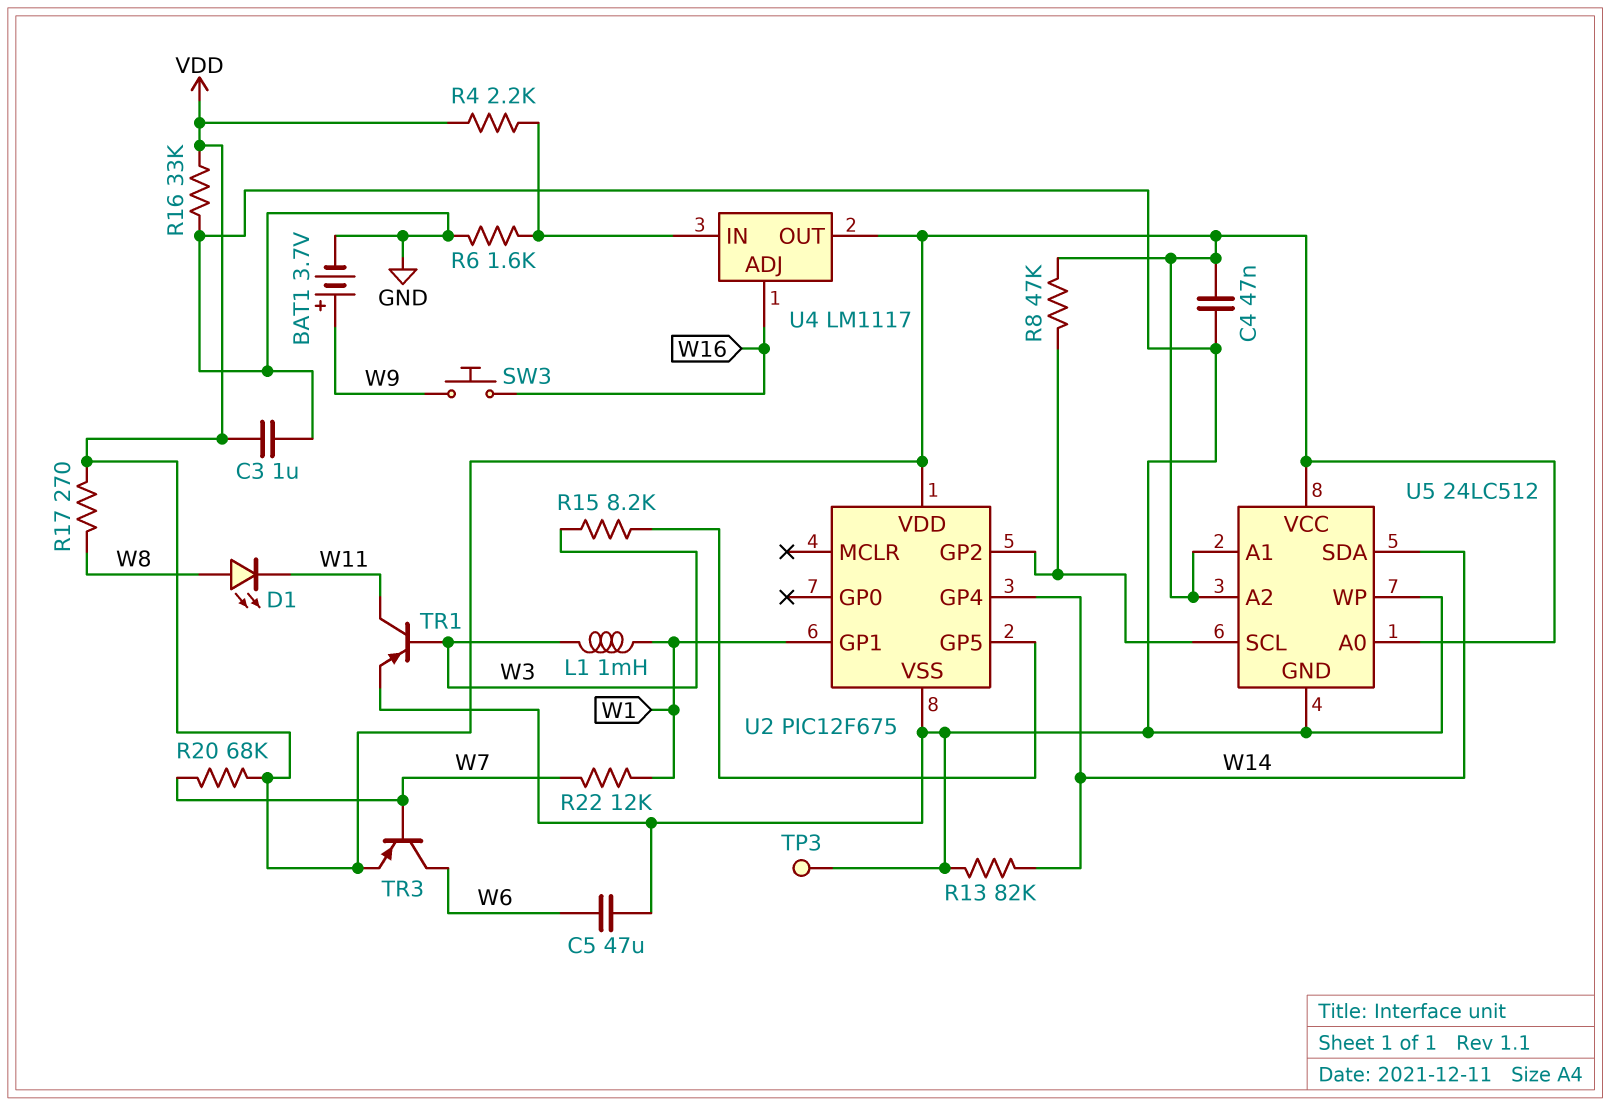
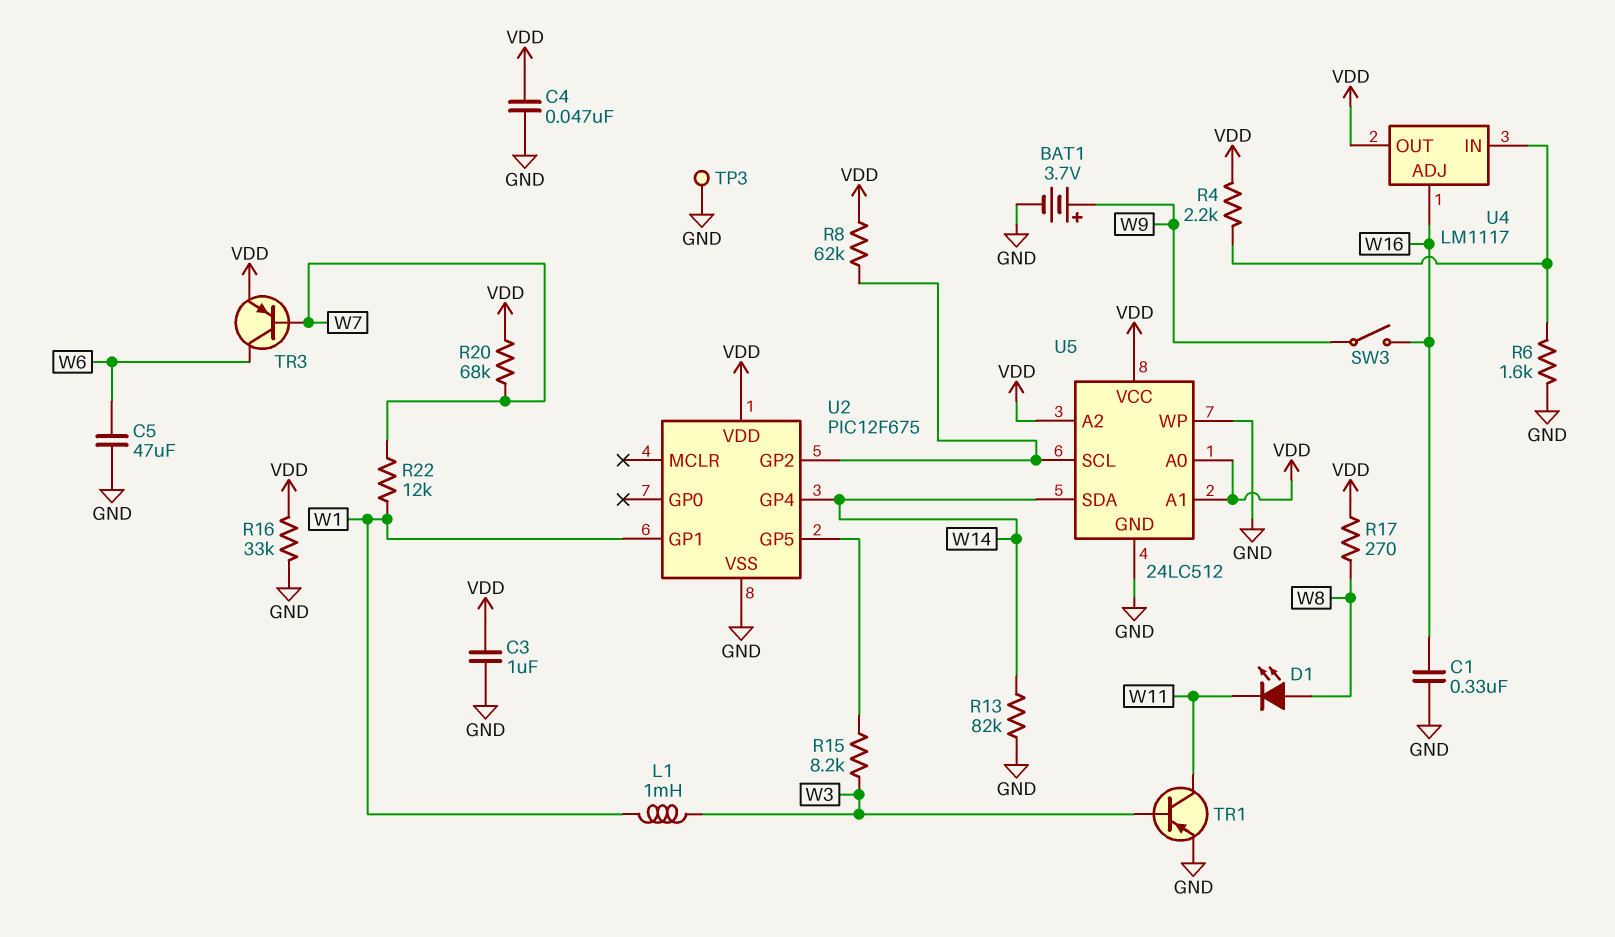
C1: none -> 330nF (GND, W16)
R8: 47k (U2/GP2, VDD) -> 62k (U2/GP2, VDD)
SW3: button (W9, W16) -> switch (W9, W16)

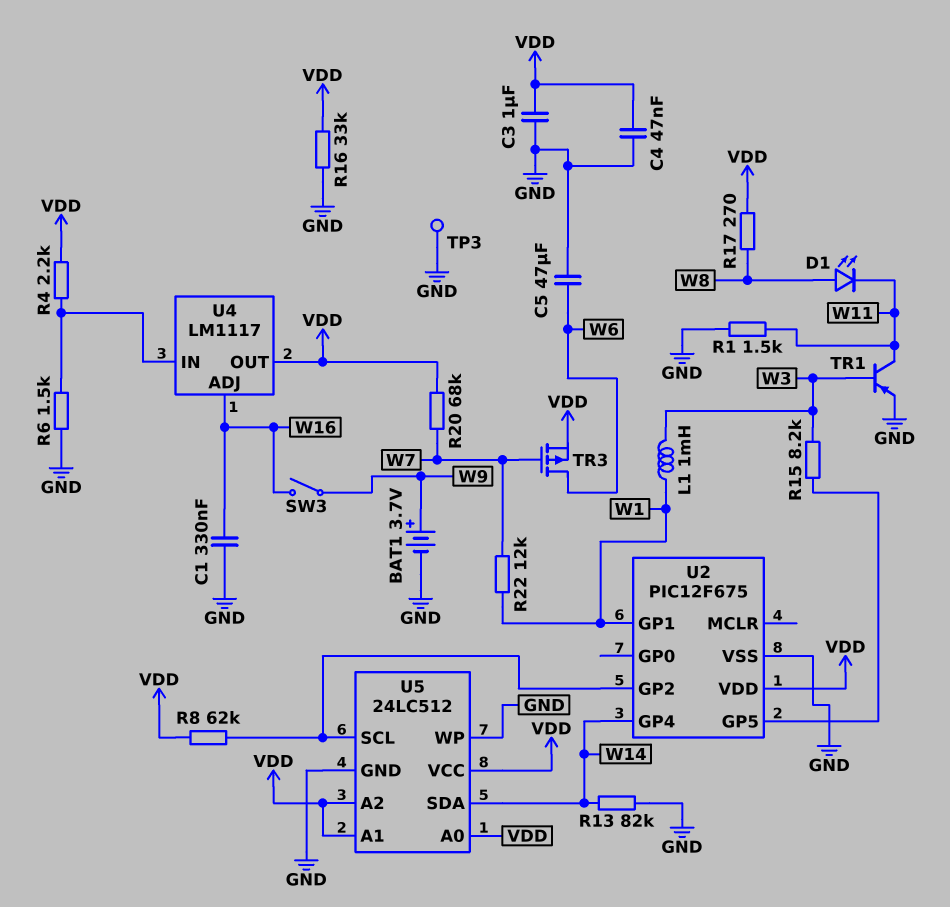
R1: none -> 1.5k (GND, W11)
R6: 1.6k (GND, U4/IN) -> 1.5k (GND, U4/IN)
TR3: PNP (B W7, C W6, E VDD) -> PMOS (G W7, D W6, S VDD)

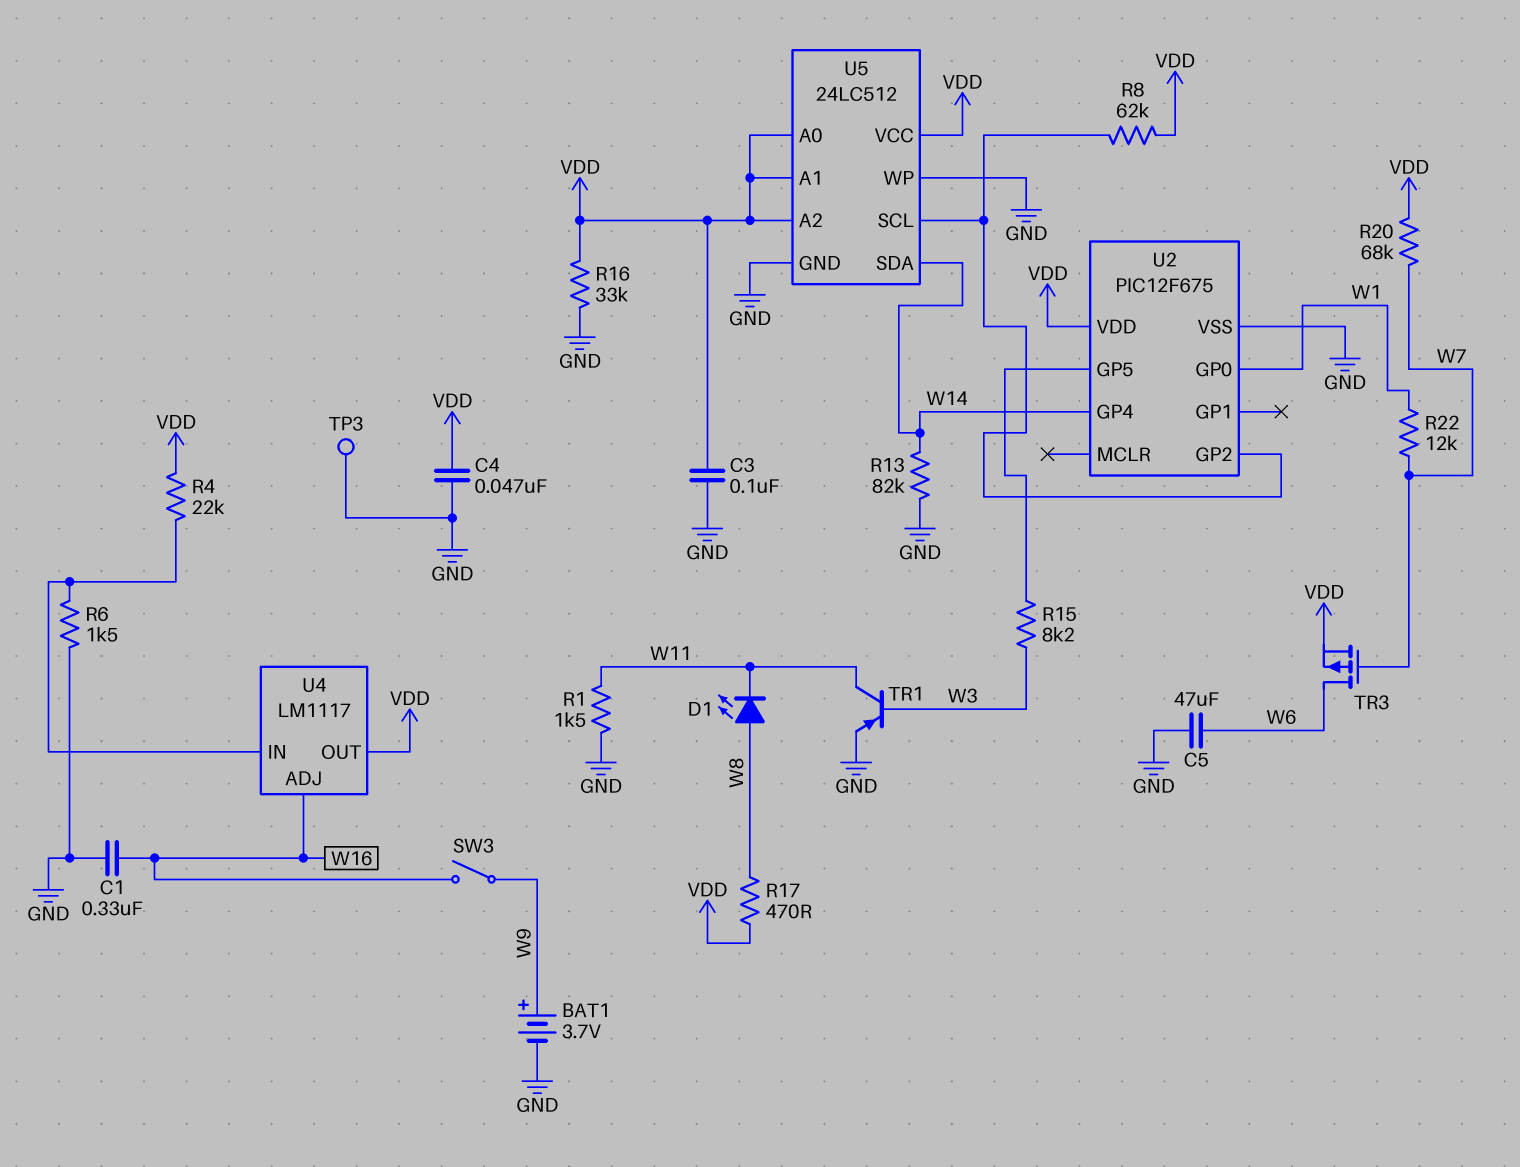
C3: 1uF (GND, VDD) -> 100nF (GND, VDD)
L1: 1mH (W1, W3) -> none
R4: 2.2k (U4/IN, VDD) -> 22k (U4/IN, VDD)
R17: 270 (VDD, W8) -> 470 (VDD, W8)
U2 pin GP0: none -> W1
U2 pin GP1: W1 -> none

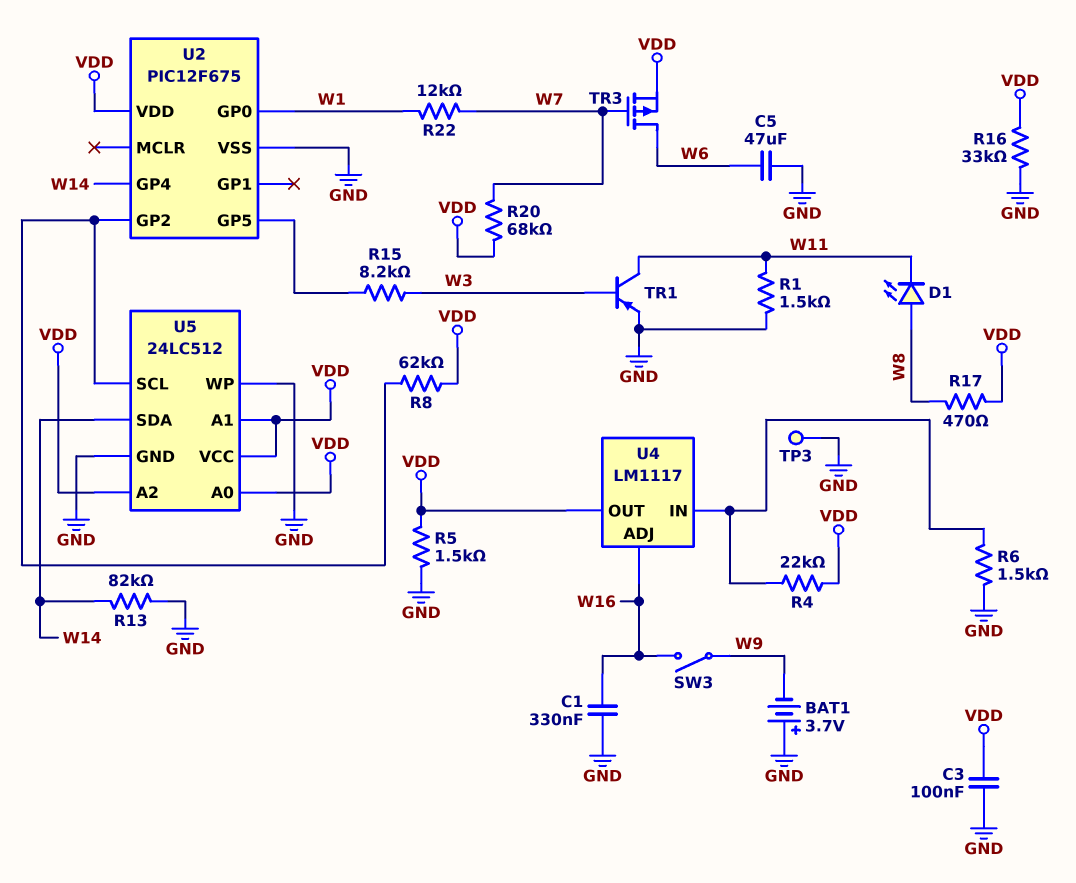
BAT1: 3.7V (plus W9, minus GND) -> 3.7V (plus GND, minus W9)
C4: 47nF (GND, VDD) -> none
R5: none -> 1.5k (GND, VDD)

